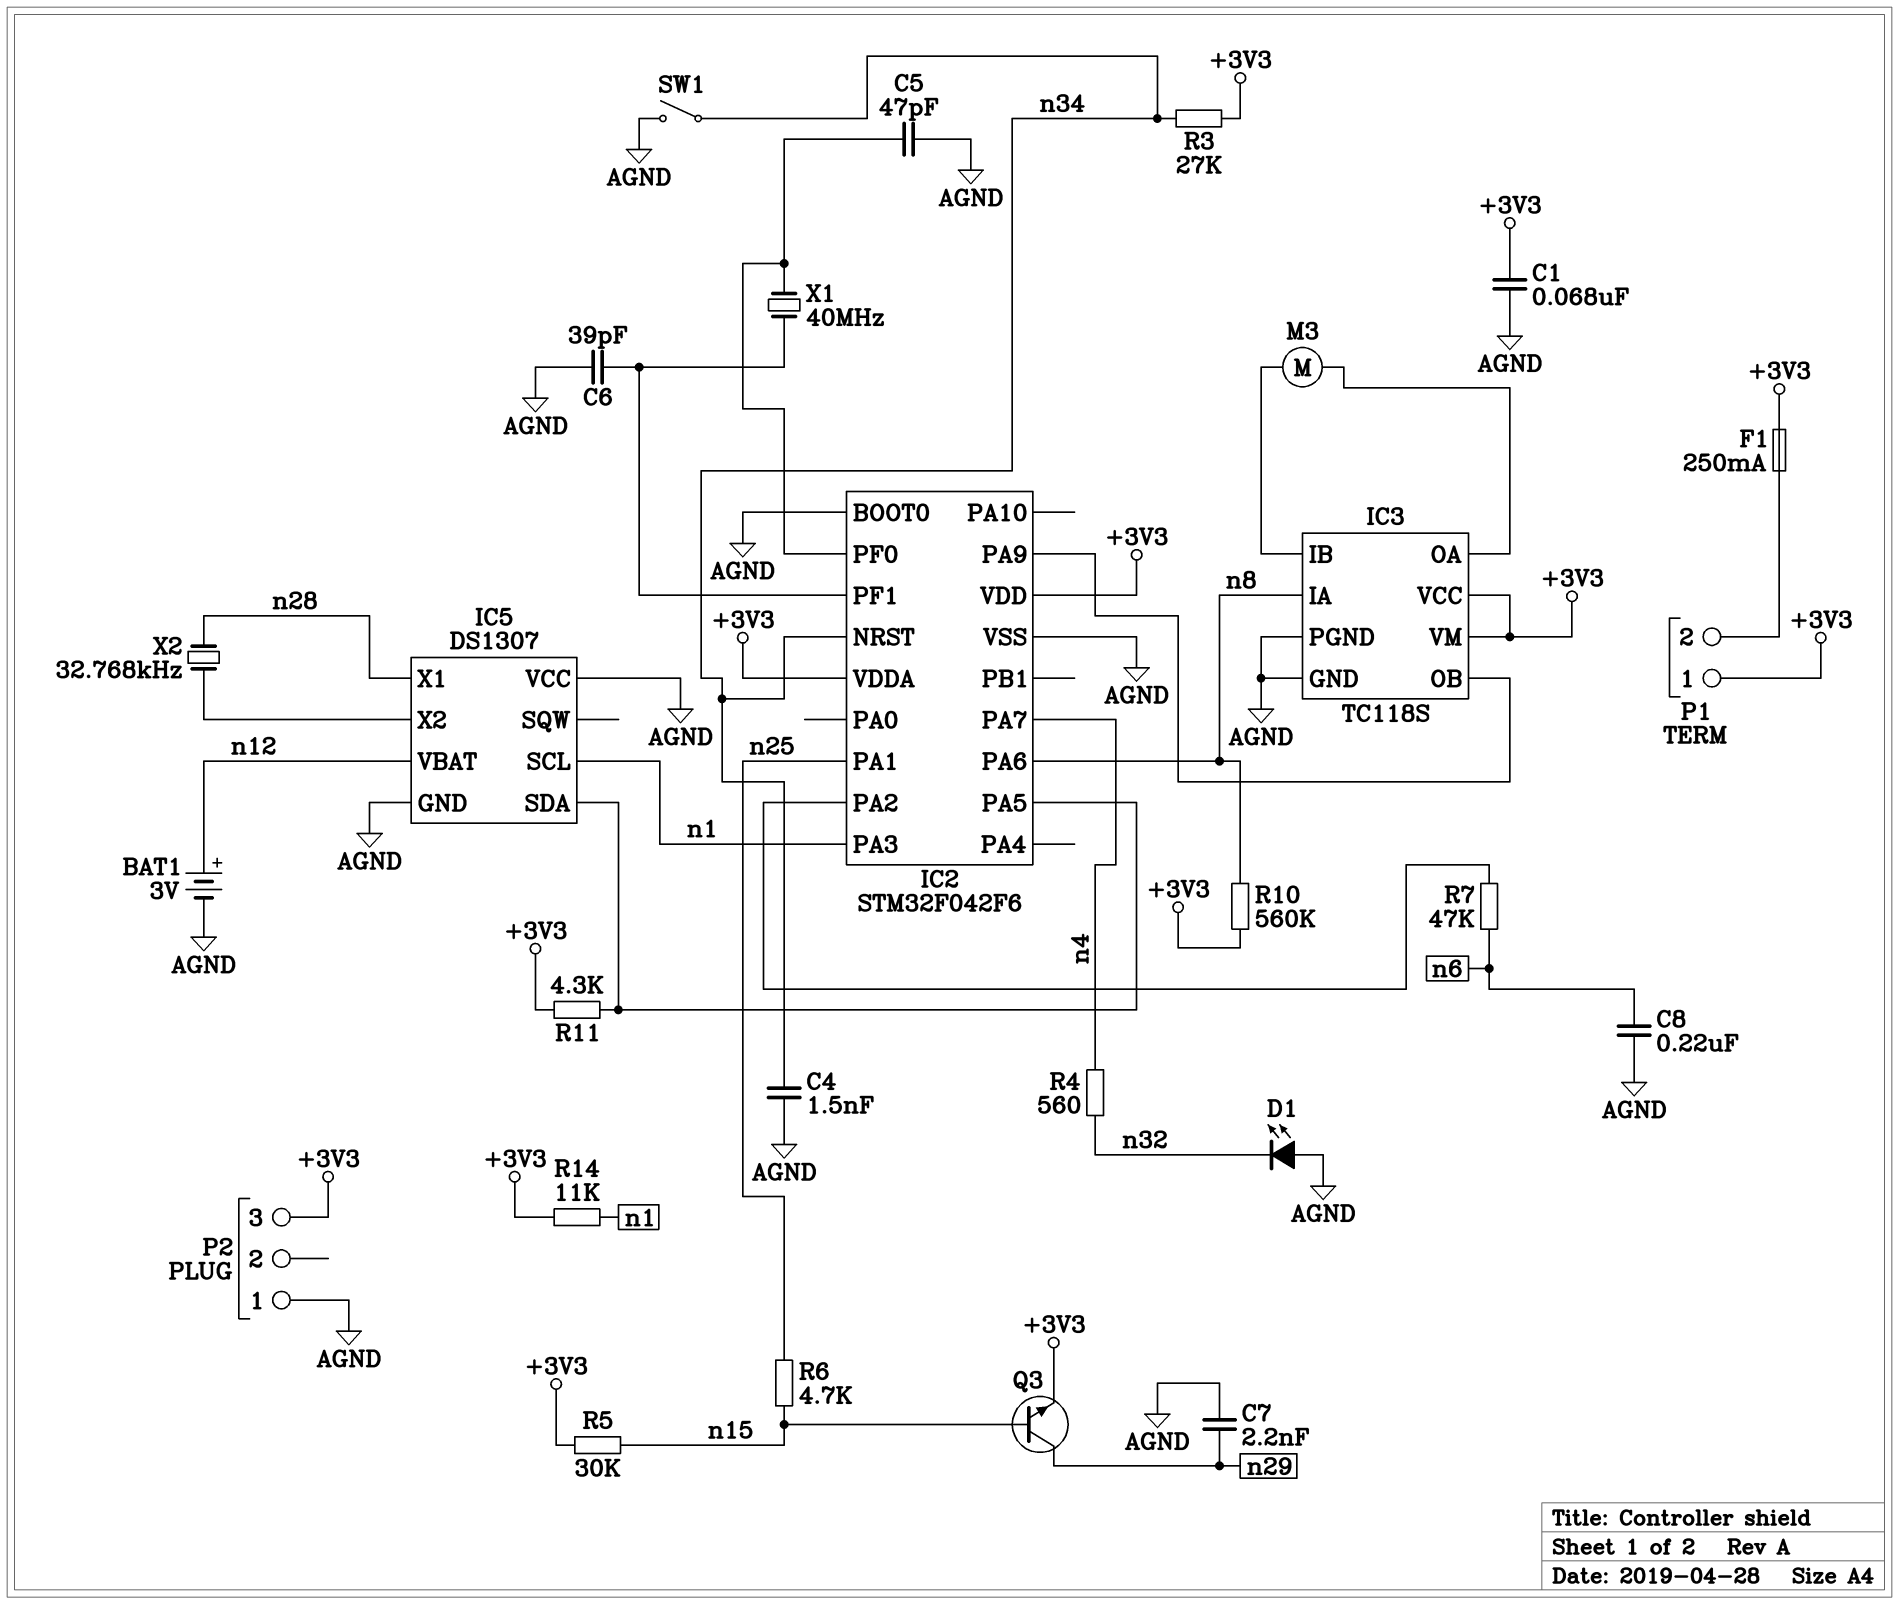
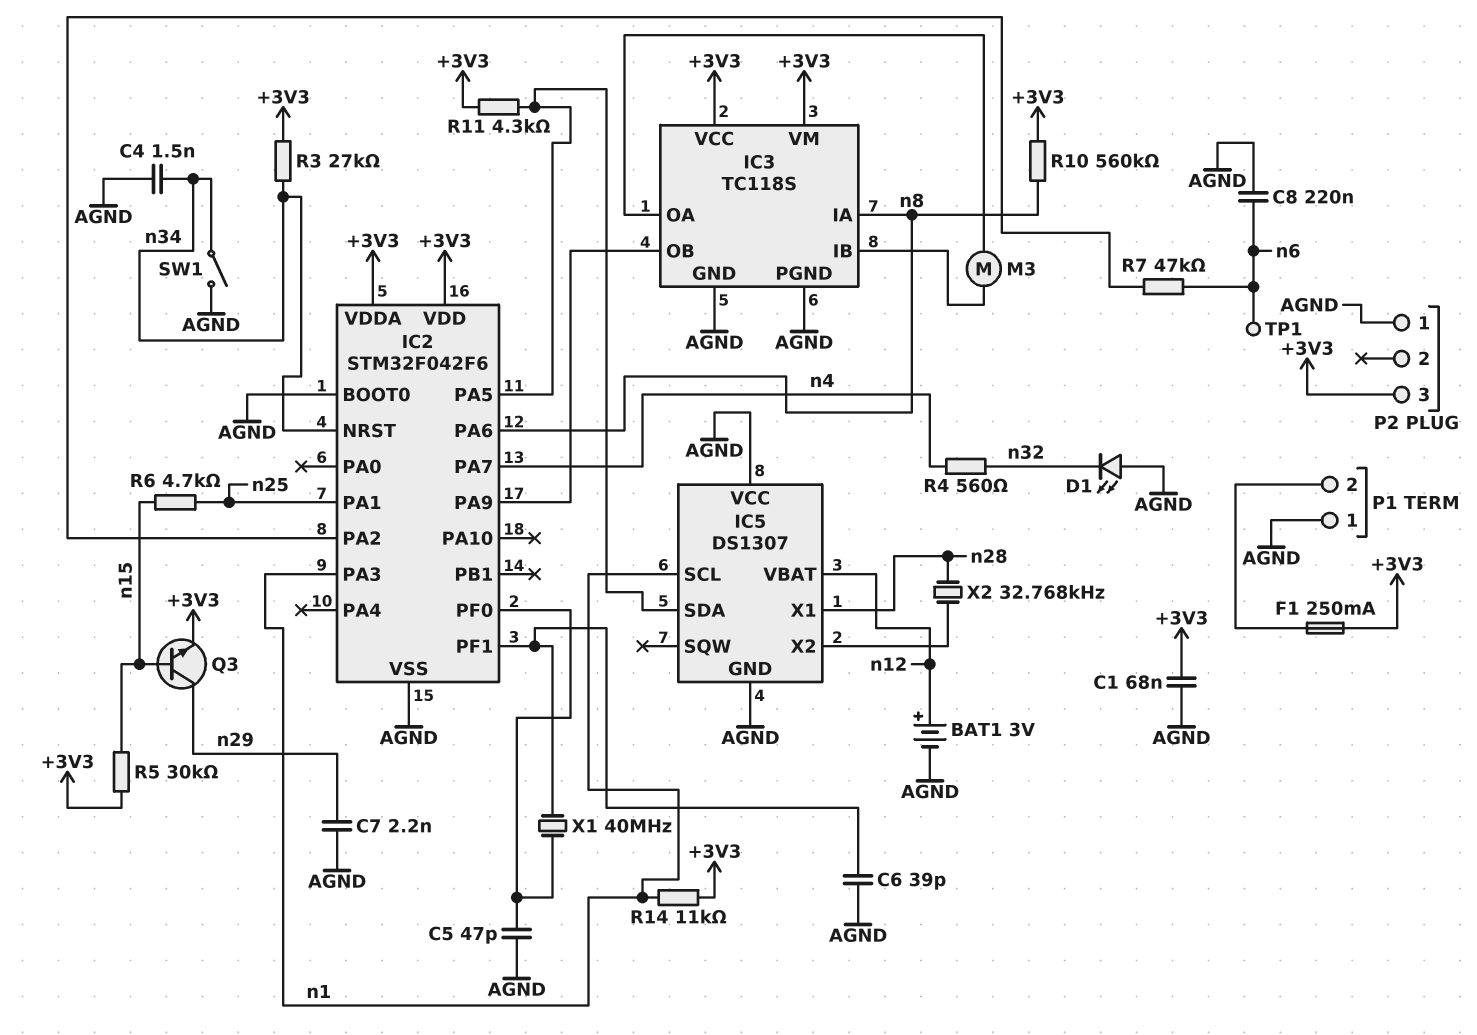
P1 pin 1: +3V3 -> AGND
TP1: none -> test point (n6)

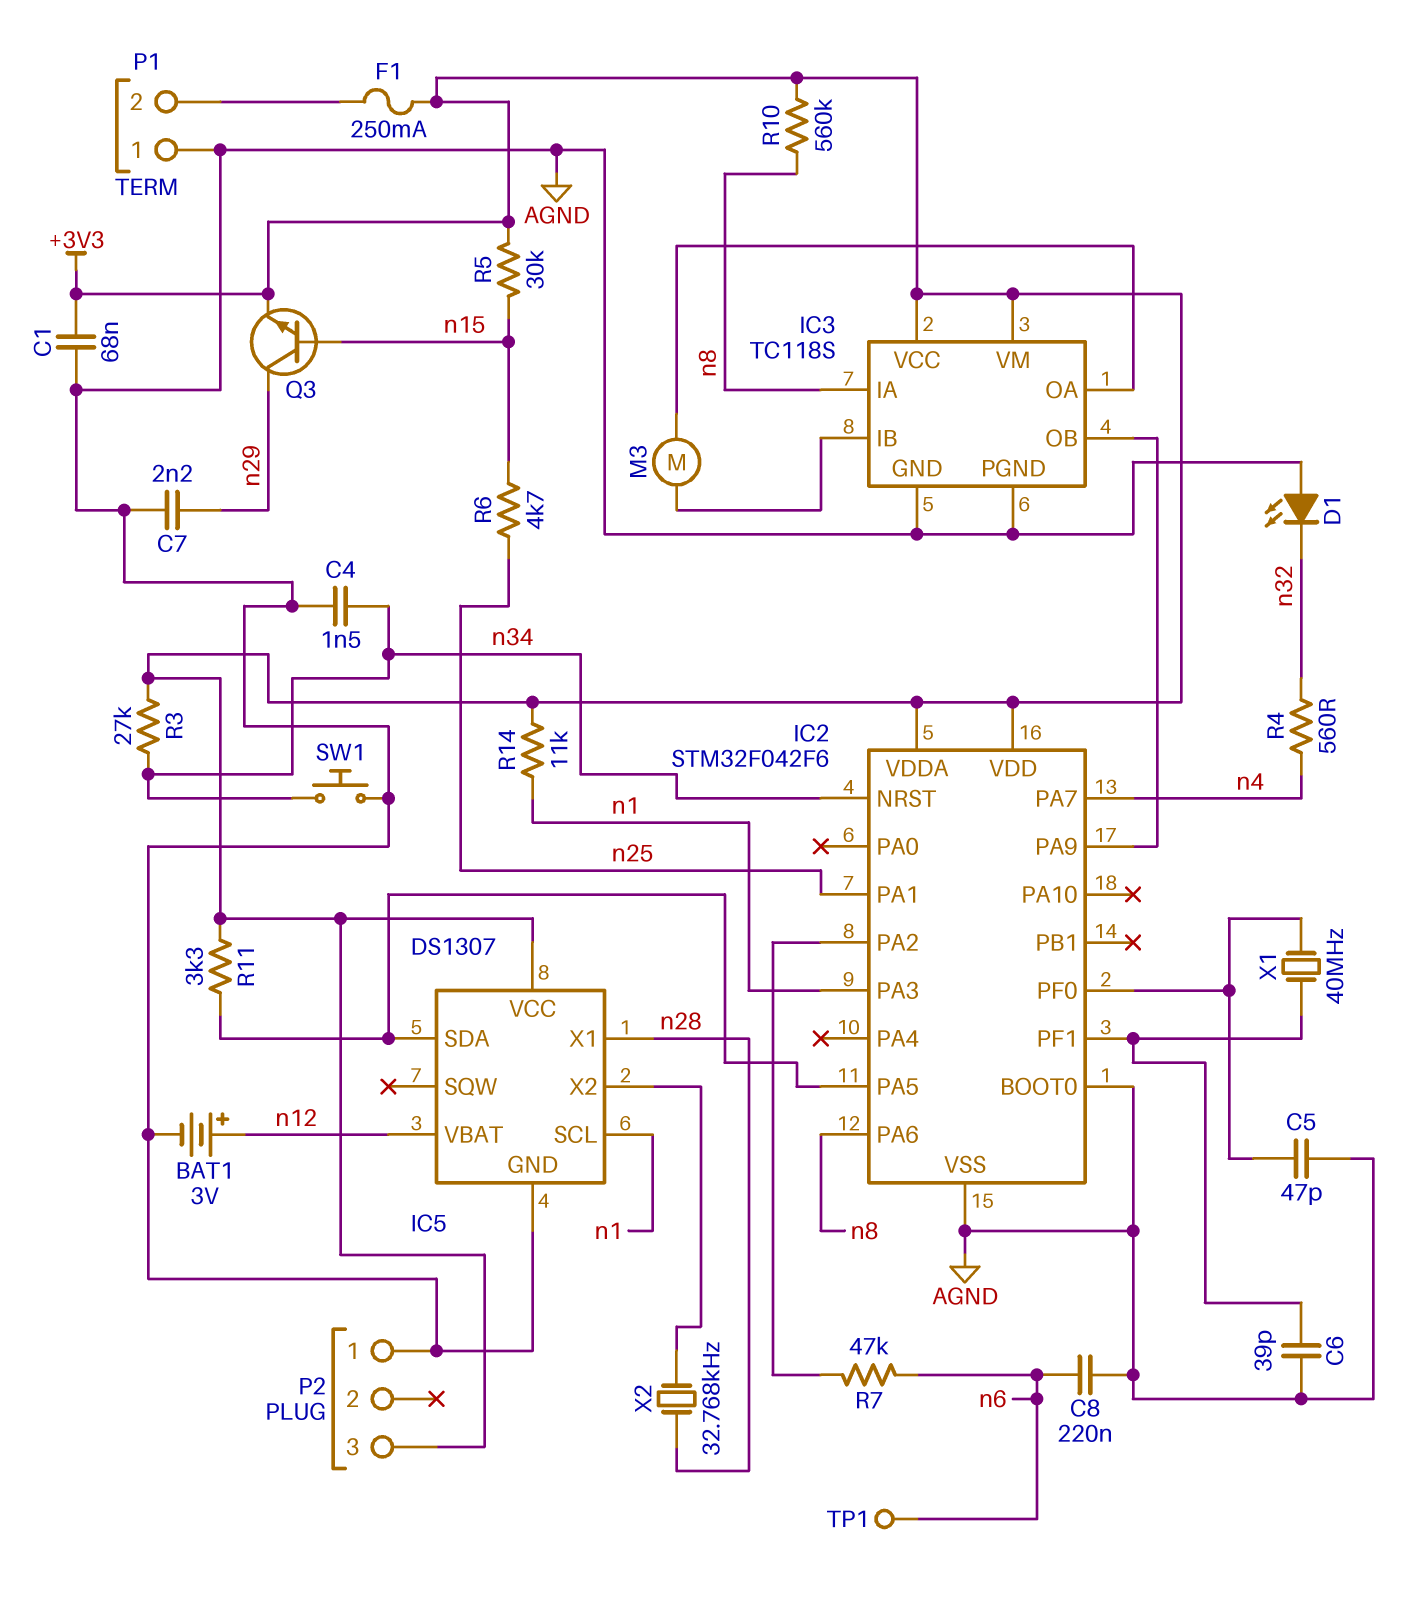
IC5 pin VCC: AGND -> +3V3
R11: 4.3k (+3V3, IC2/PA5) -> 3.3k (+3V3, IC2/PA5)
SW1: switch (AGND, n34) -> button (AGND, n34)

